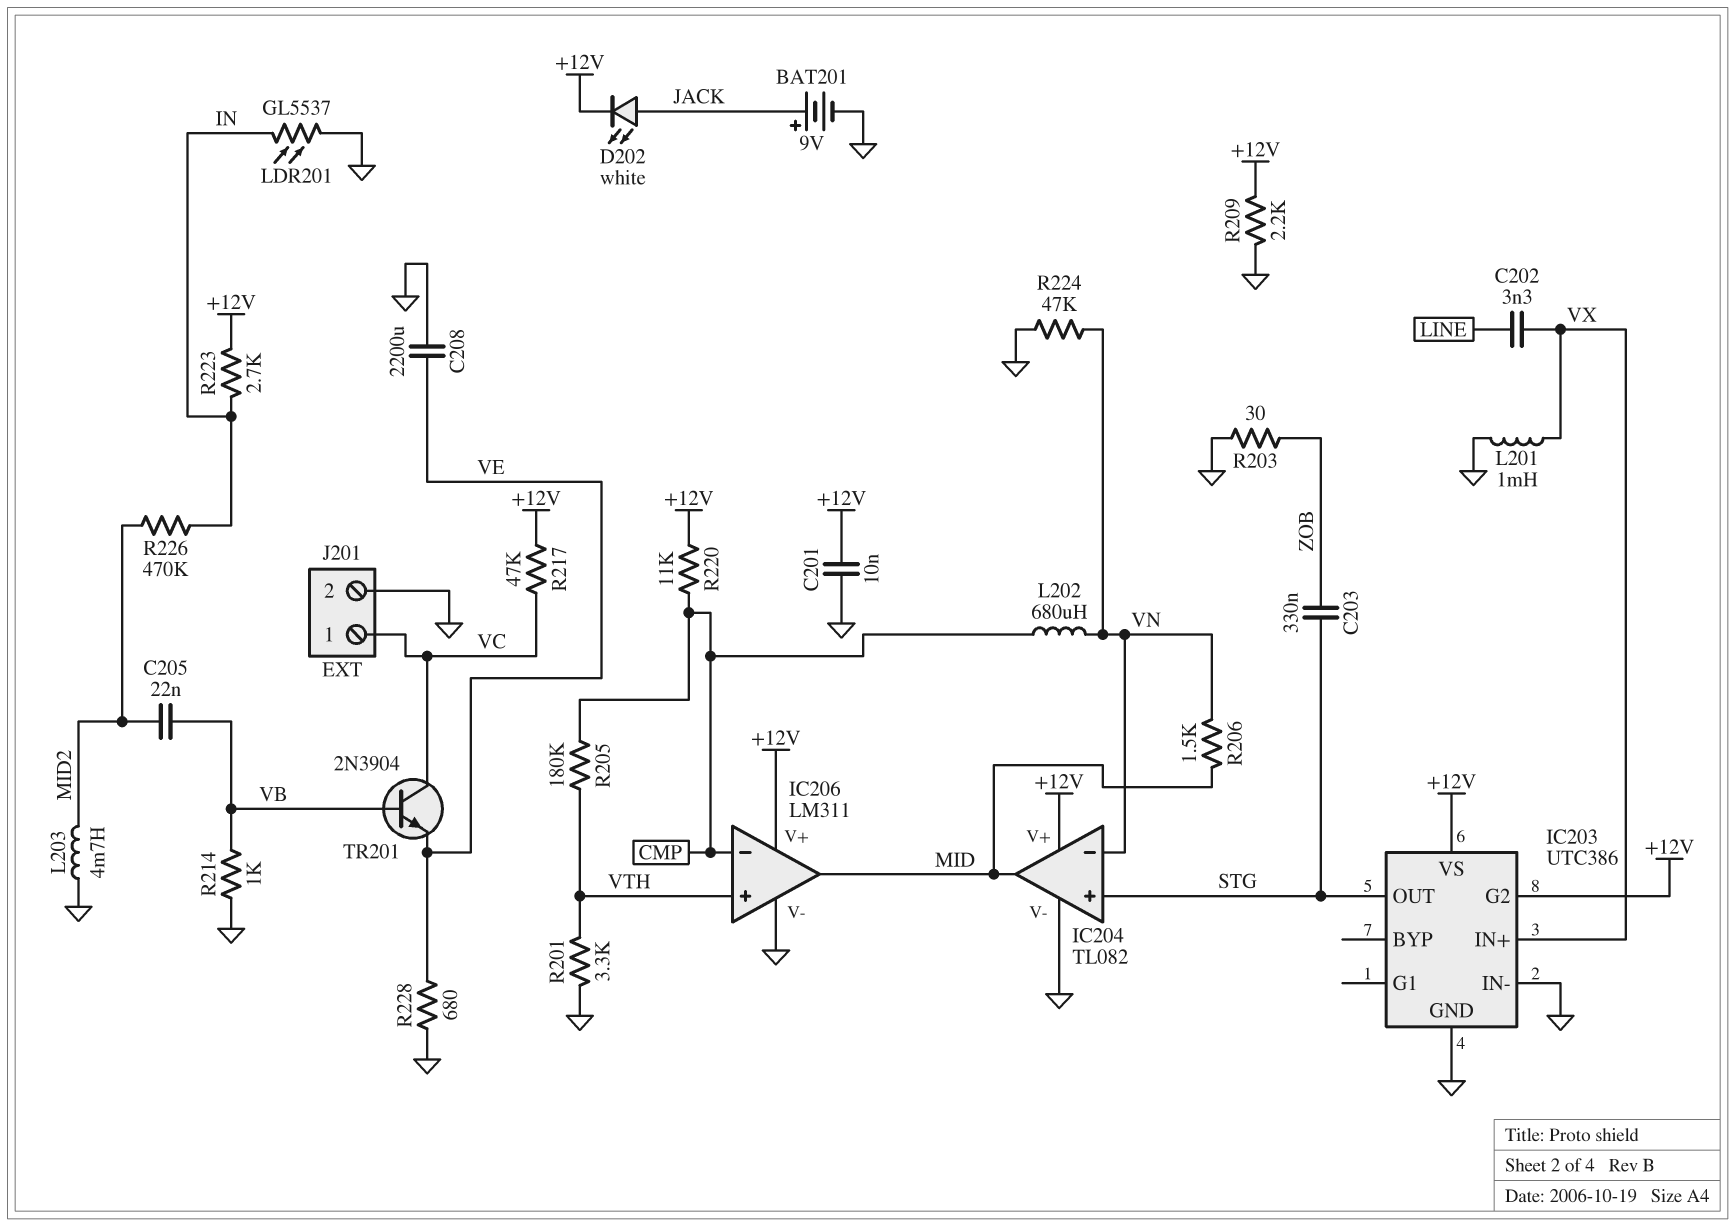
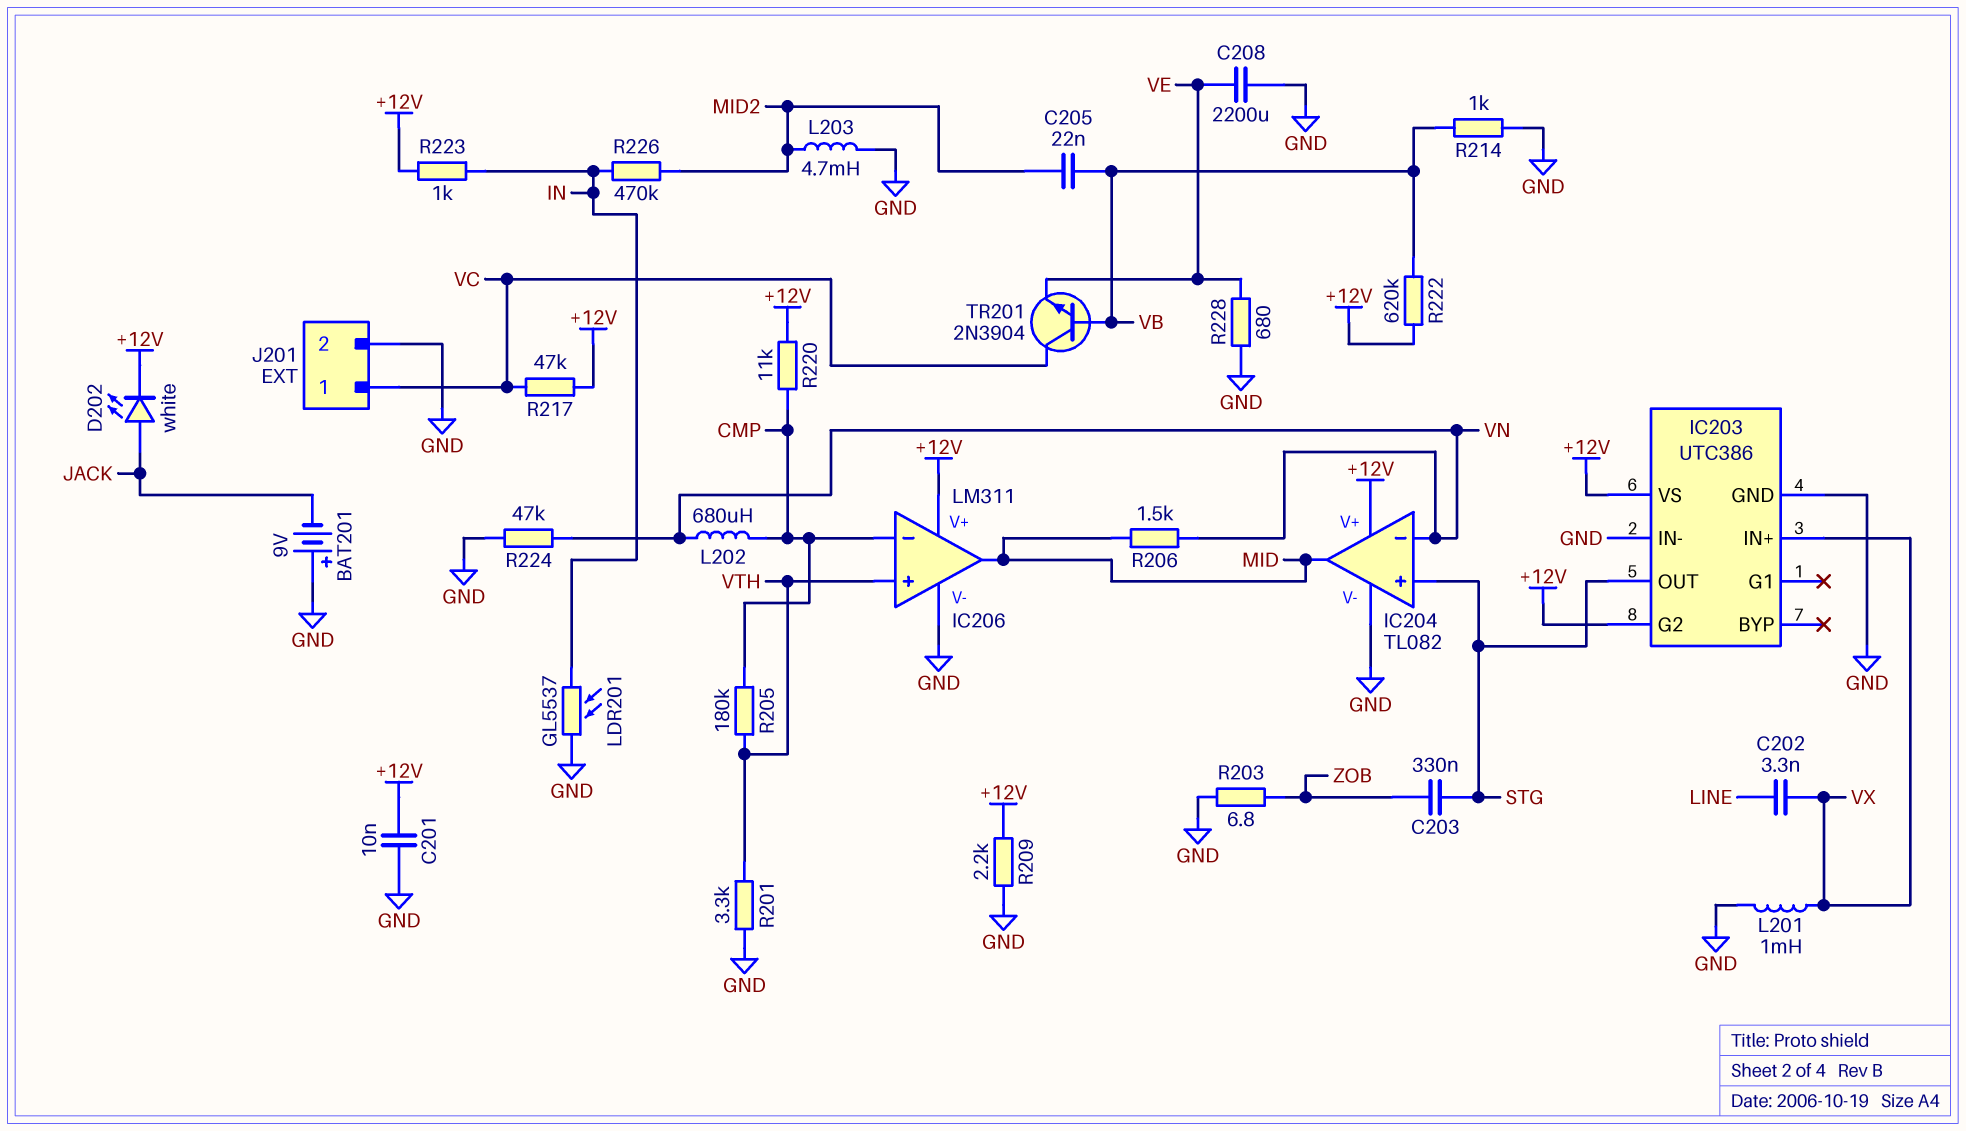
BAT201: 9V (plus JACK, minus GND) -> 9V (plus GND, minus JACK)
R203: 30 (GND, ZOB) -> 6.8 (GND, ZOB)
R222: none -> 620k (+12V, VB)
R223: 2.7k (+12V, IN) -> 1k (+12V, IN)

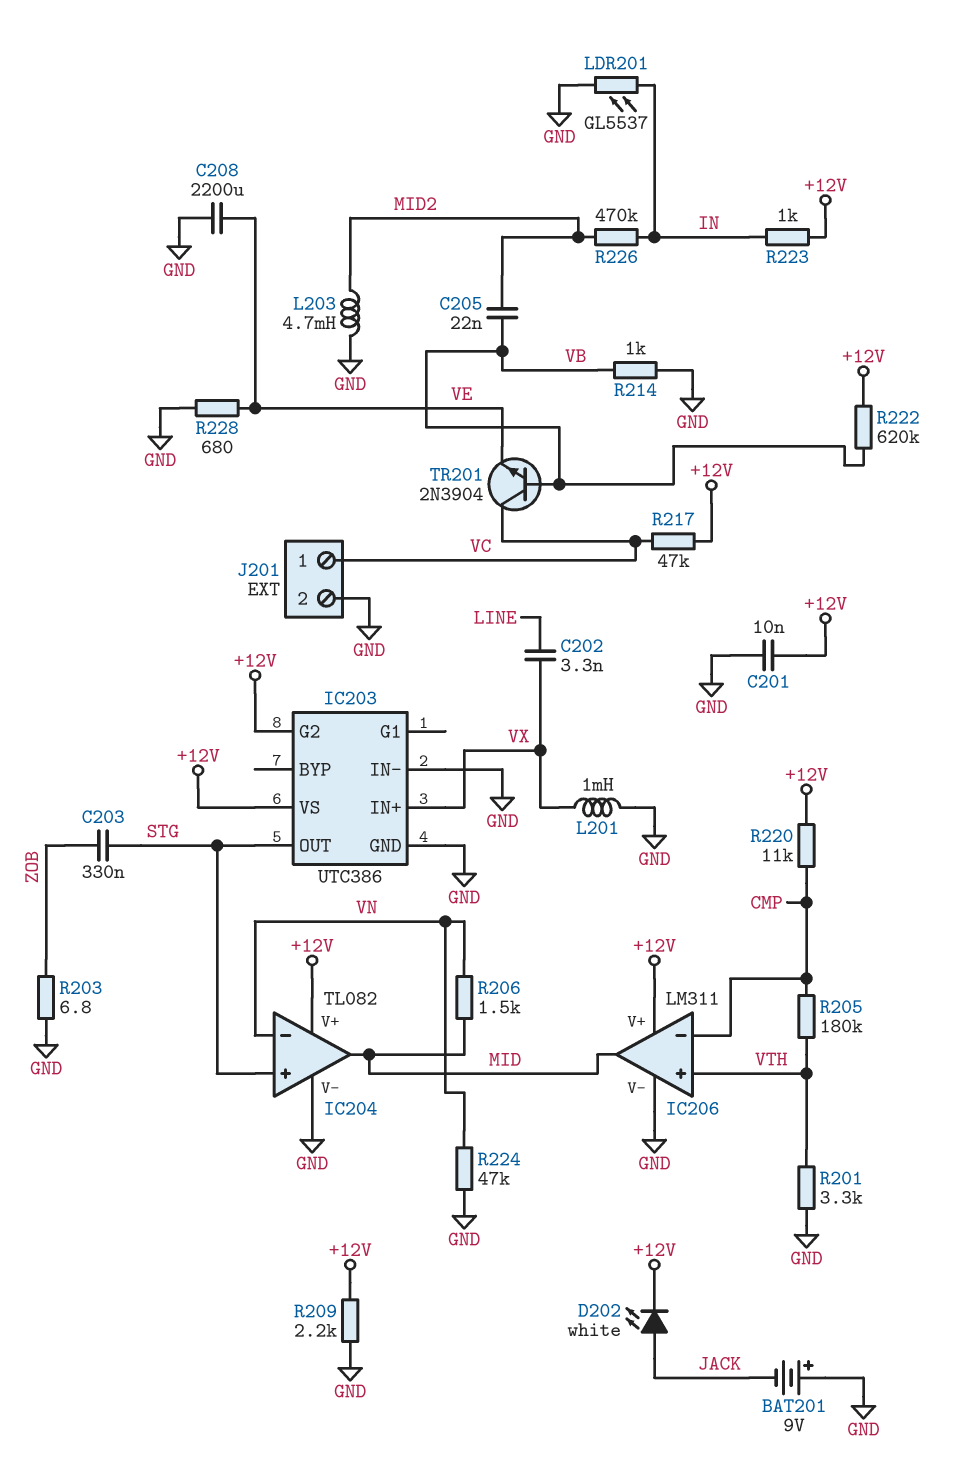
L202: 680uH (CMP, VN) -> none

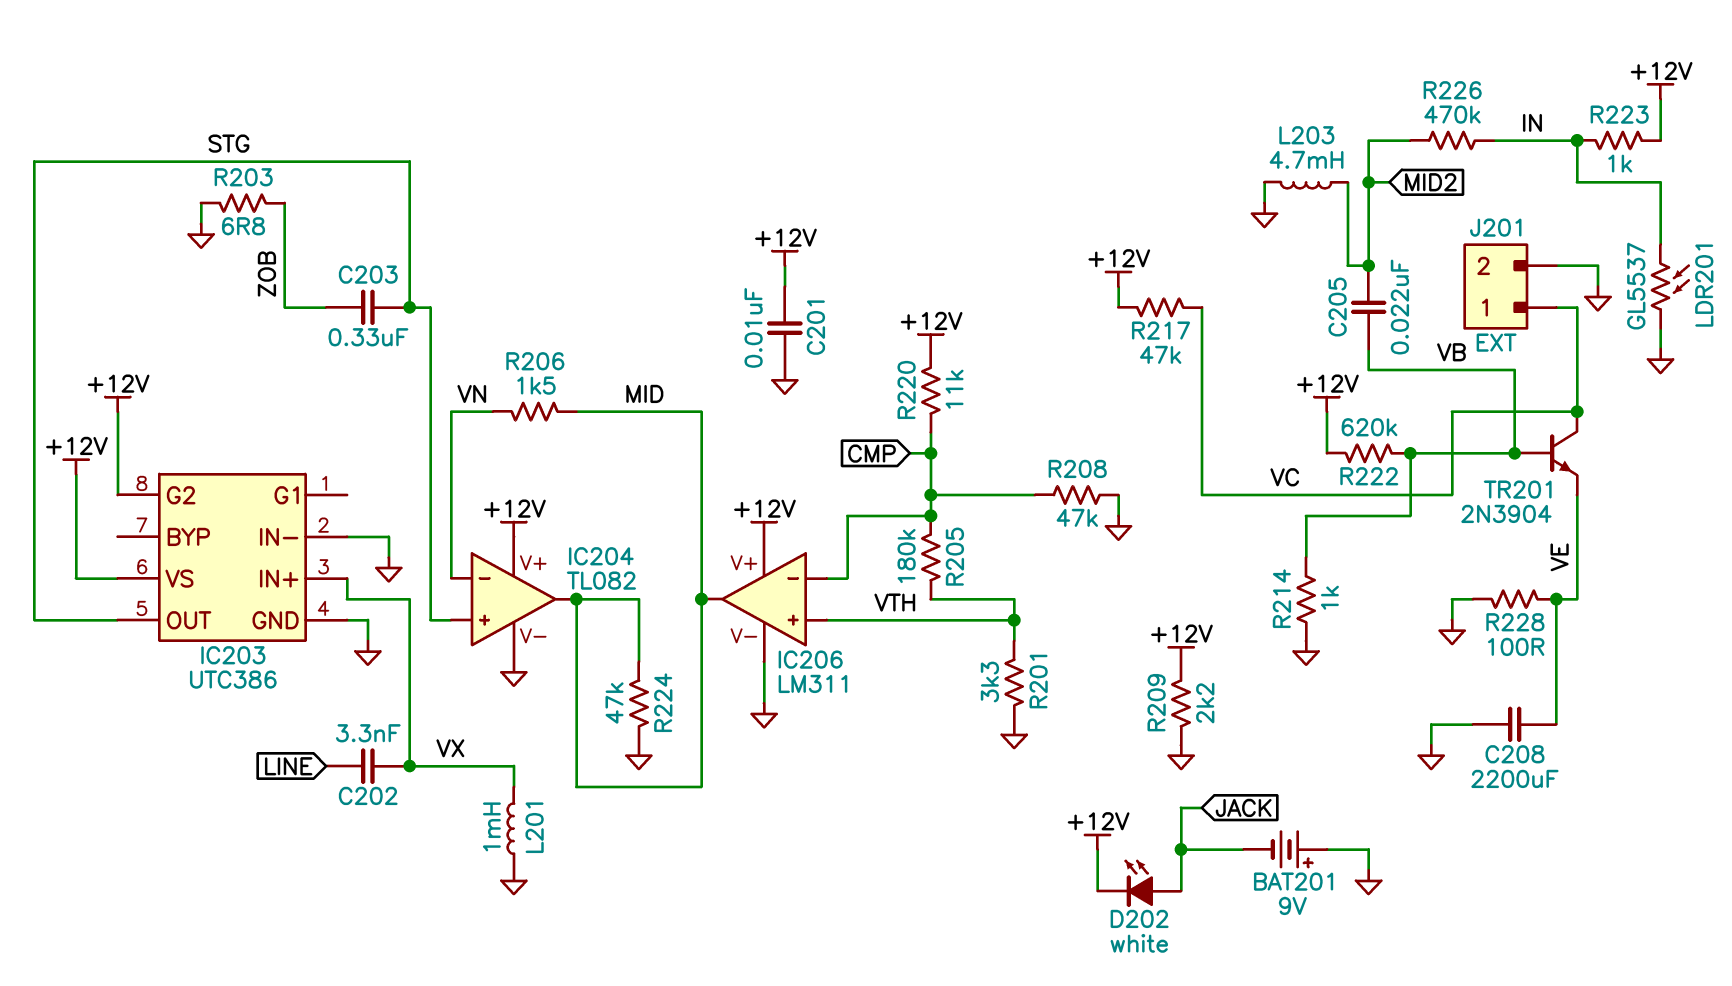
R208: none -> 47k (CMP, GND)
R224: 47k (GND, VN) -> 47k (GND, MID)
R228: 680 (GND, VE) -> 100 (GND, VE)

